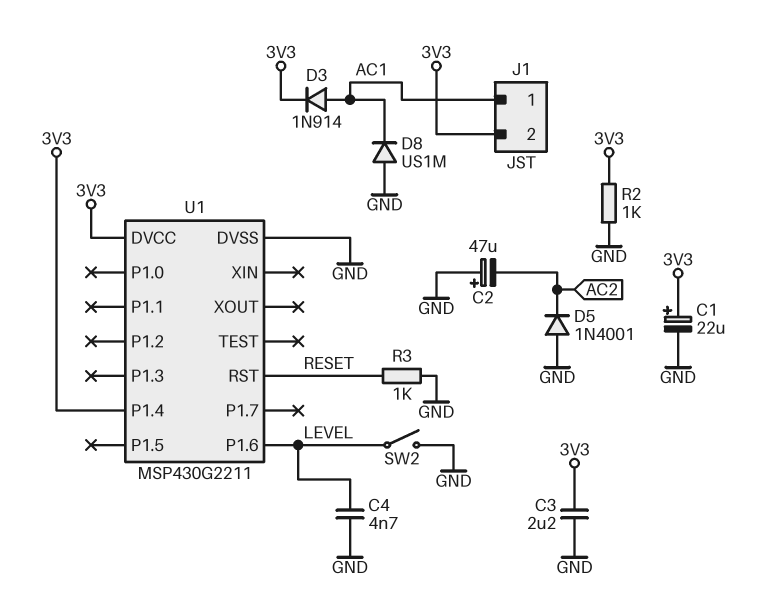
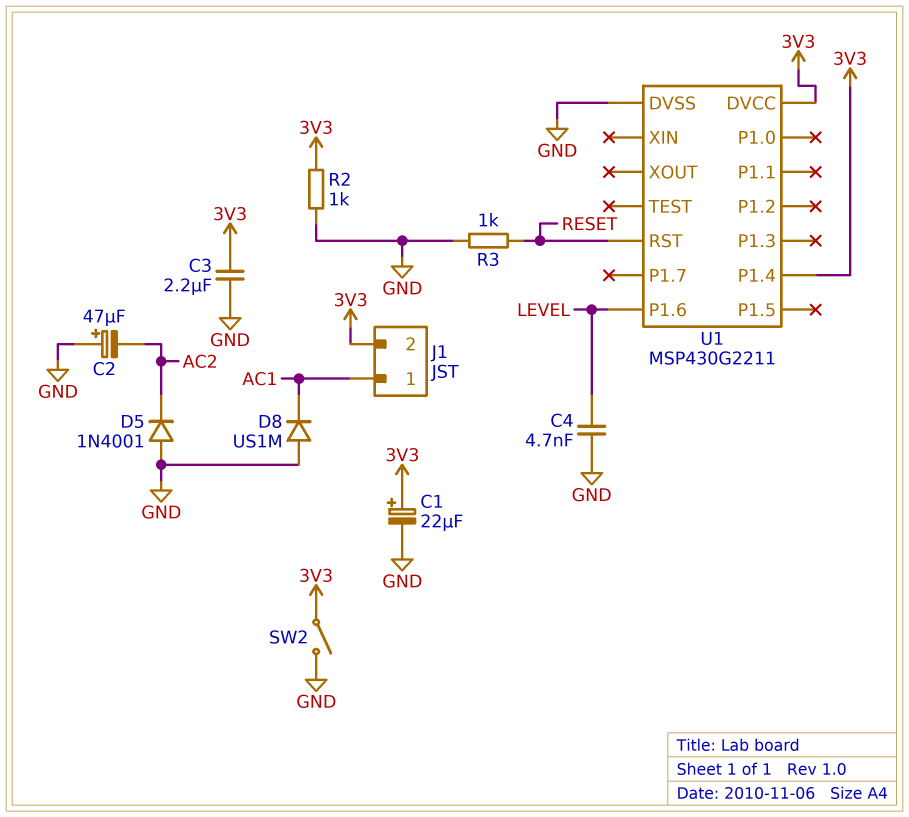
D3: diode 1N914 (A AC1, K 3V3) -> none
SW2: switch (GND, LEVEL) -> switch (3V3, GND)

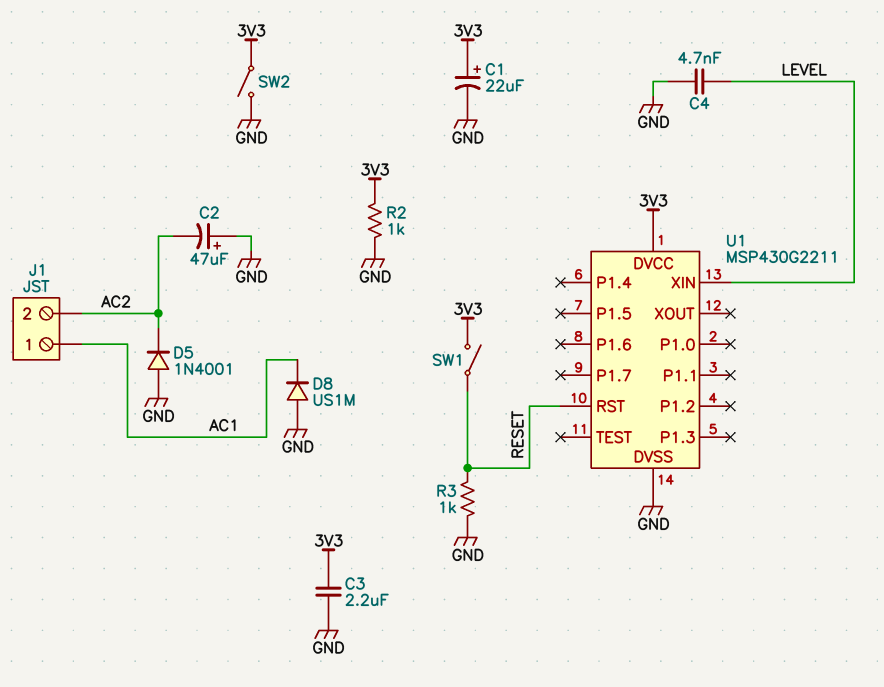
J1 pin 2: 3V3 -> AC2
SW1: none -> switch (3V3, RESET)
U1 pin P1.4: 3V3 -> none
U1 pin P1.6: LEVEL -> none
U1 pin XIN: none -> LEVEL

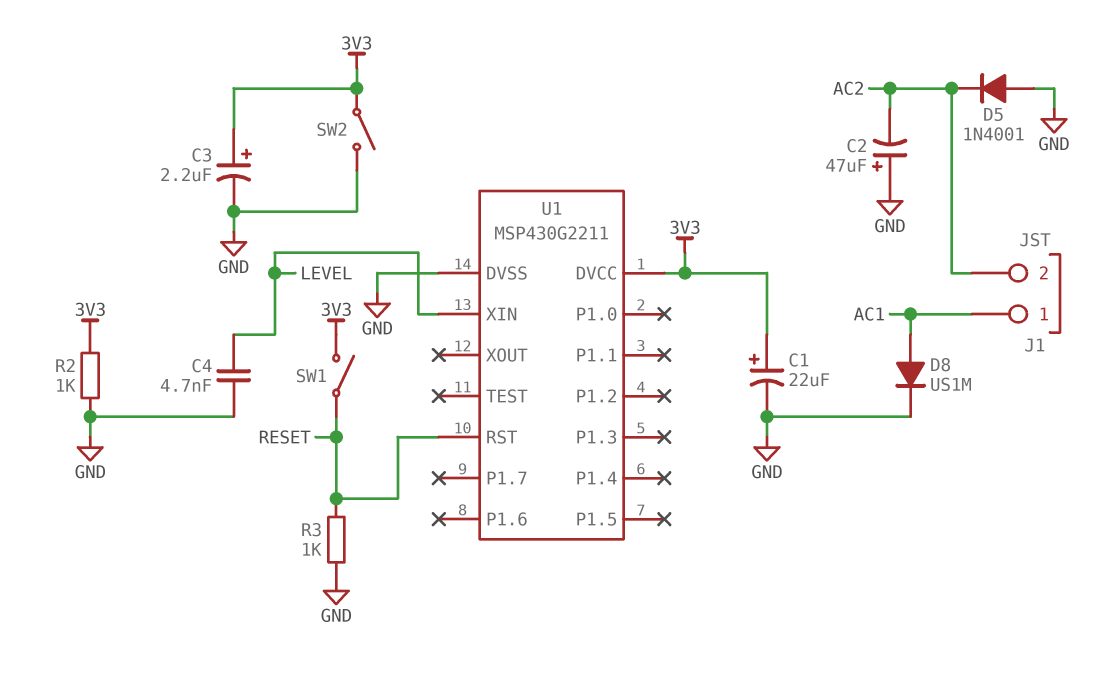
C3: 2.2uF (3V3, GND) -> 2.2uF (plus 3V3, minus GND)
D8: diode US1M (A GND, K AC1) -> diode US1M (A AC1, K GND)

